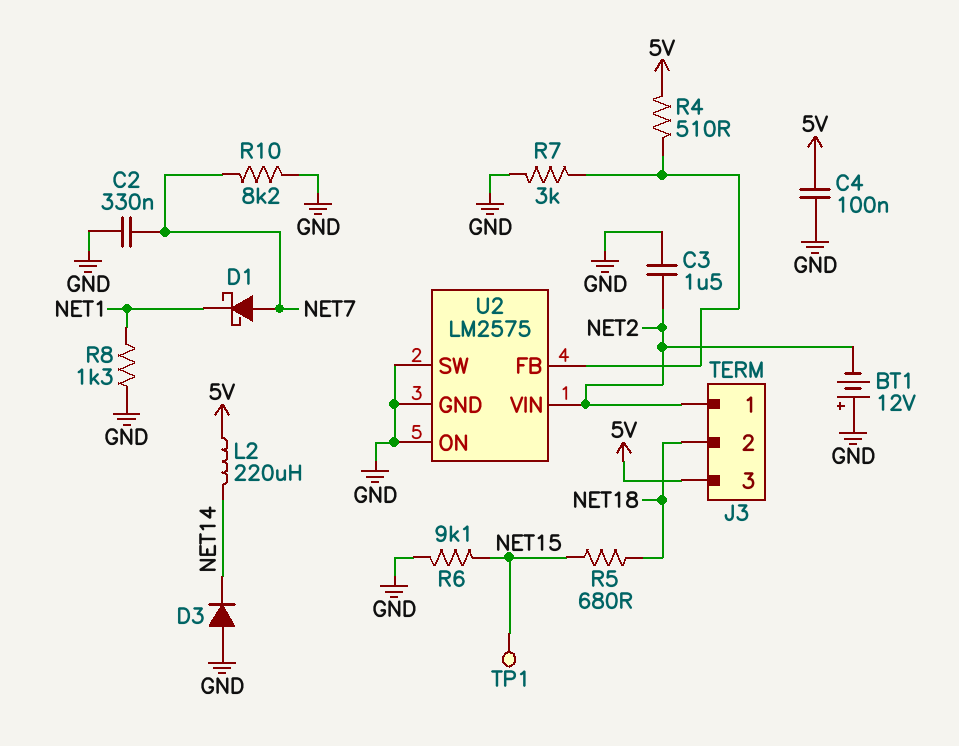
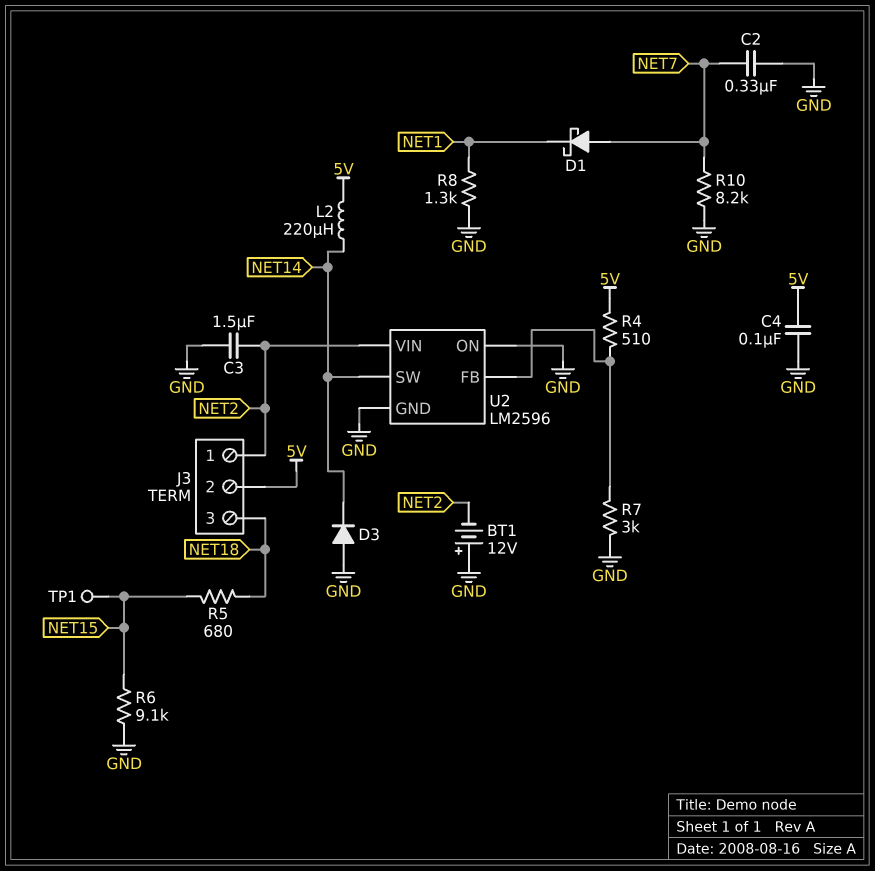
J3 pin 2: NET18 -> 5V
J3 pin 3: 5V -> NET18
U2: LM2575 -> LM2596
U2 pin SW: GND -> NET14

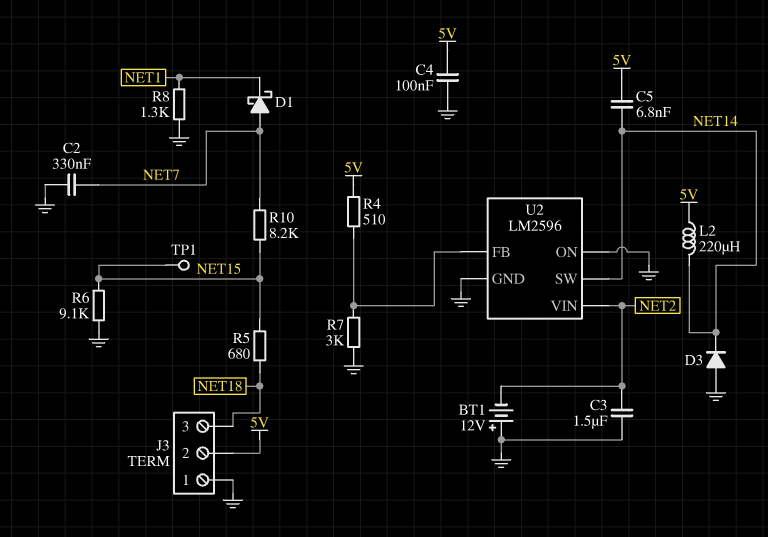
C5: none -> 6.8nF (5V, NET14)
J3 pin 1: NET2 -> GND
R10: 8.2k (GND, NET7) -> 8.2k (NET7, NET15)

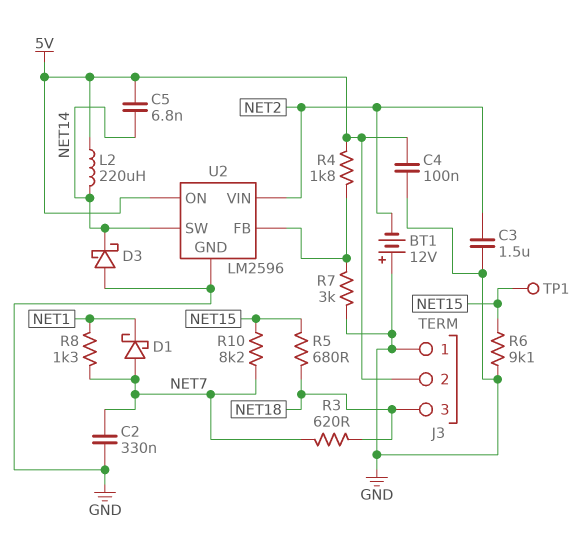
D3: diode (A GND, K NET14) -> schottky (A GND, K NET14)
R3: none -> 620 (NET7, NET18)
R4: 510 (5V, U2/FB) -> 1.8k (5V, U2/FB)
R8: 1.3k (GND, NET1) -> 1.3k (NET1, NET7)
U2 pin ON: GND -> 5V

